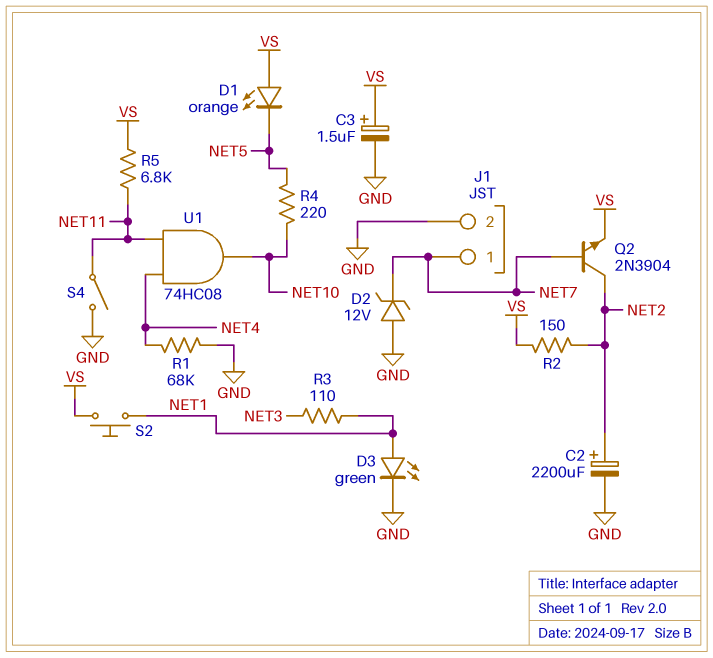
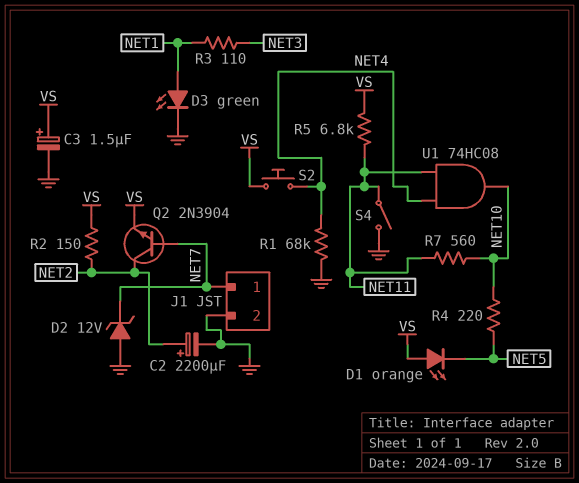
R7: none -> 560 (NET10, NET11)
S2: button (NET1, VS) -> button (NET4, VS)

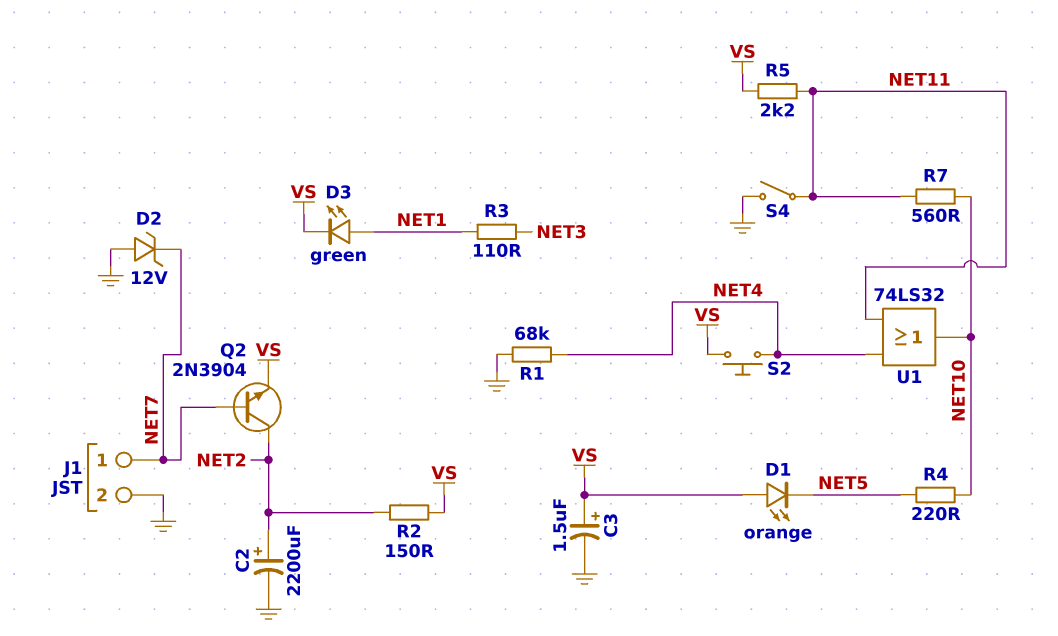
D3: LED green (A NET1, K GND) -> LED green (A NET1, K VS)
R5: 6.8k (NET11, VS) -> 2.2k (NET11, VS)
U1: AND 74HC08 (in NET4, in NET11, out NET10) -> OR 74LS32 (in NET4, in NET11, out NET10)

